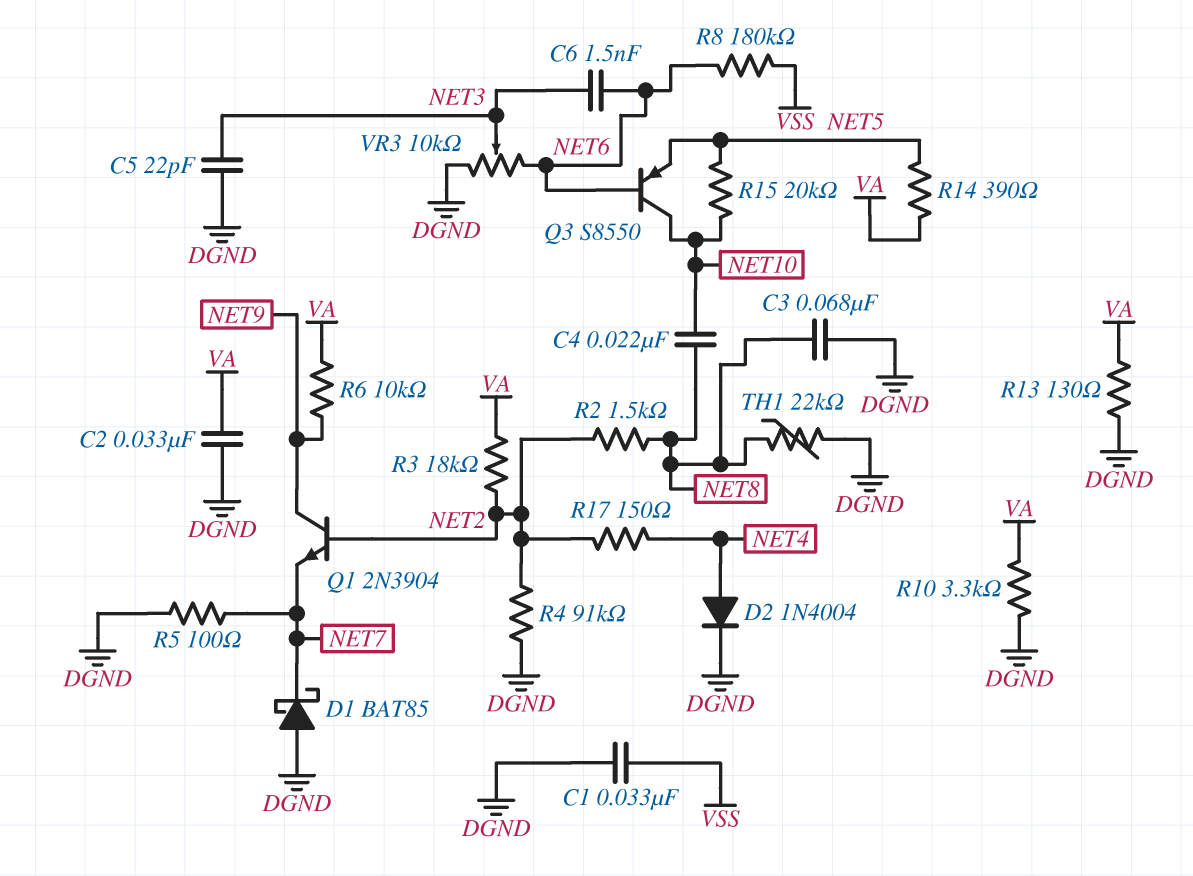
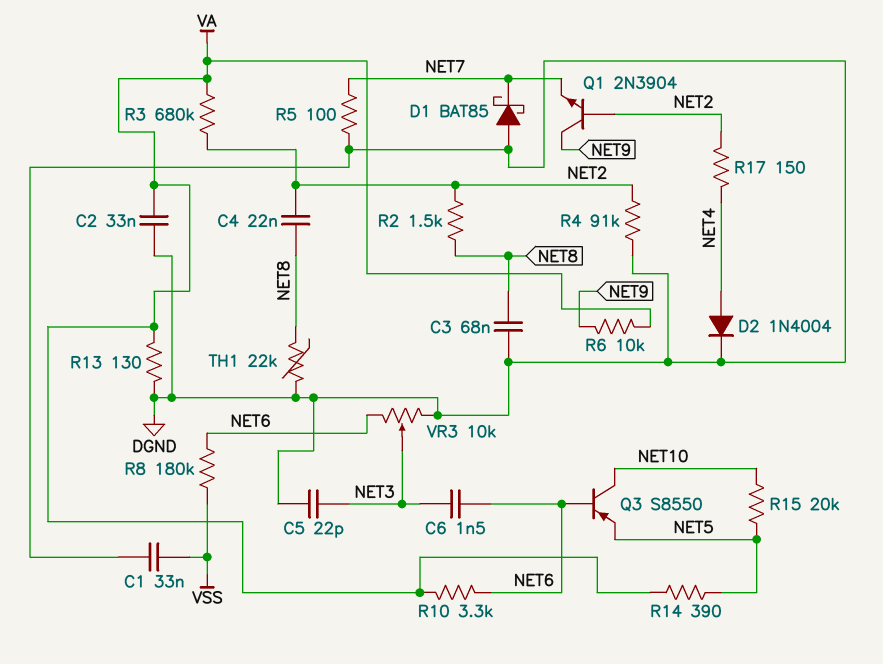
C4: 22nF (NET8, NET10) -> 22nF (NET2, NET8)
R3: 18k (NET2, VA) -> 680k (NET2, VA)
R10: 3.3k (DGND, VA) -> 3.3k (NET6, VA)

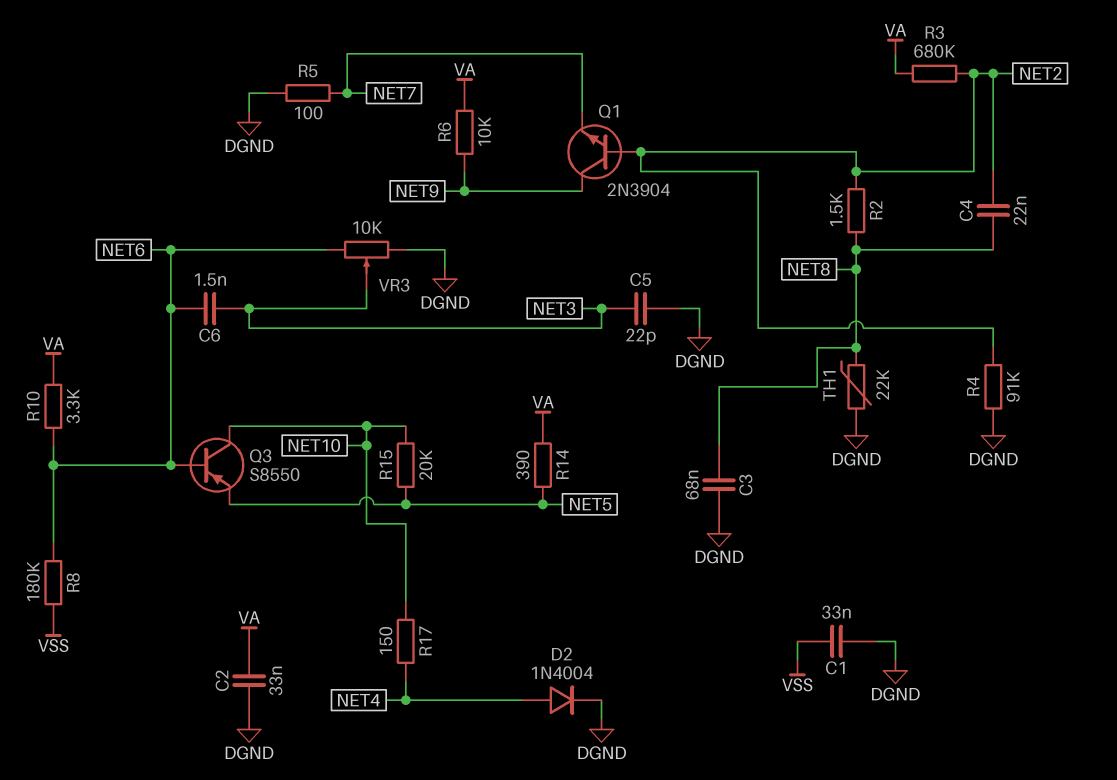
D1: schottky BAT85 (A DGND, K NET7) -> none
R13: 130 (DGND, VA) -> none
R17: 150 (NET2, NET4) -> 150 (NET4, NET10)

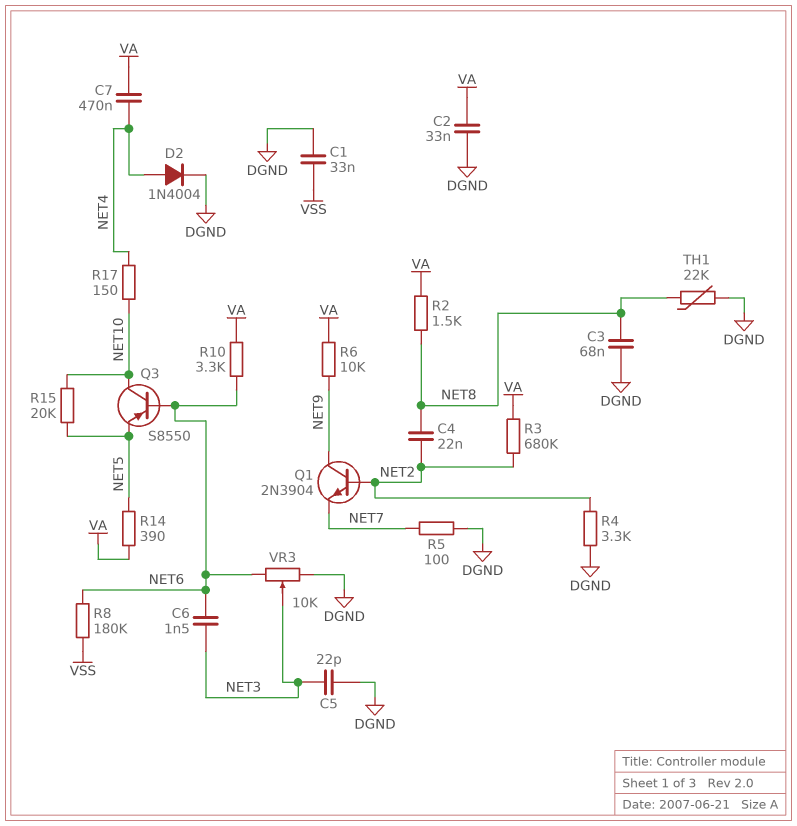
C7: none -> 470nF (NET4, VA)
R2: 1.5k (NET2, NET8) -> 1.5k (NET8, VA)
R4: 91k (DGND, NET2) -> 3.3k (DGND, NET2)

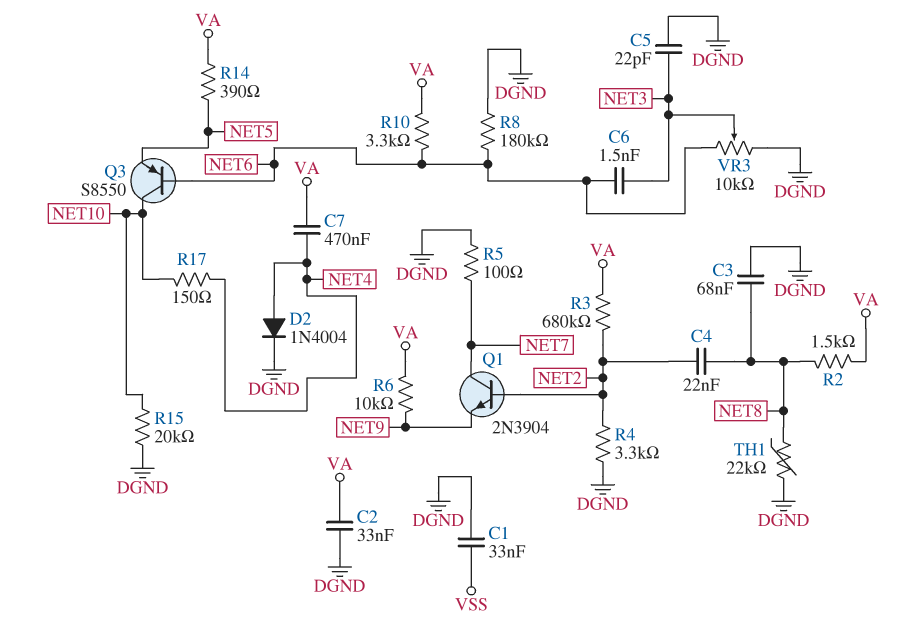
Q1: NPN 2N3904 (B NET2, C NET9, E NET7) -> NPN 2N3904 (B NET2, C NET7, E NET9)
R8: 180k (NET6, VSS) -> 180k (DGND, NET6)
R15: 20k (NET5, NET10) -> 20k (DGND, NET10)

